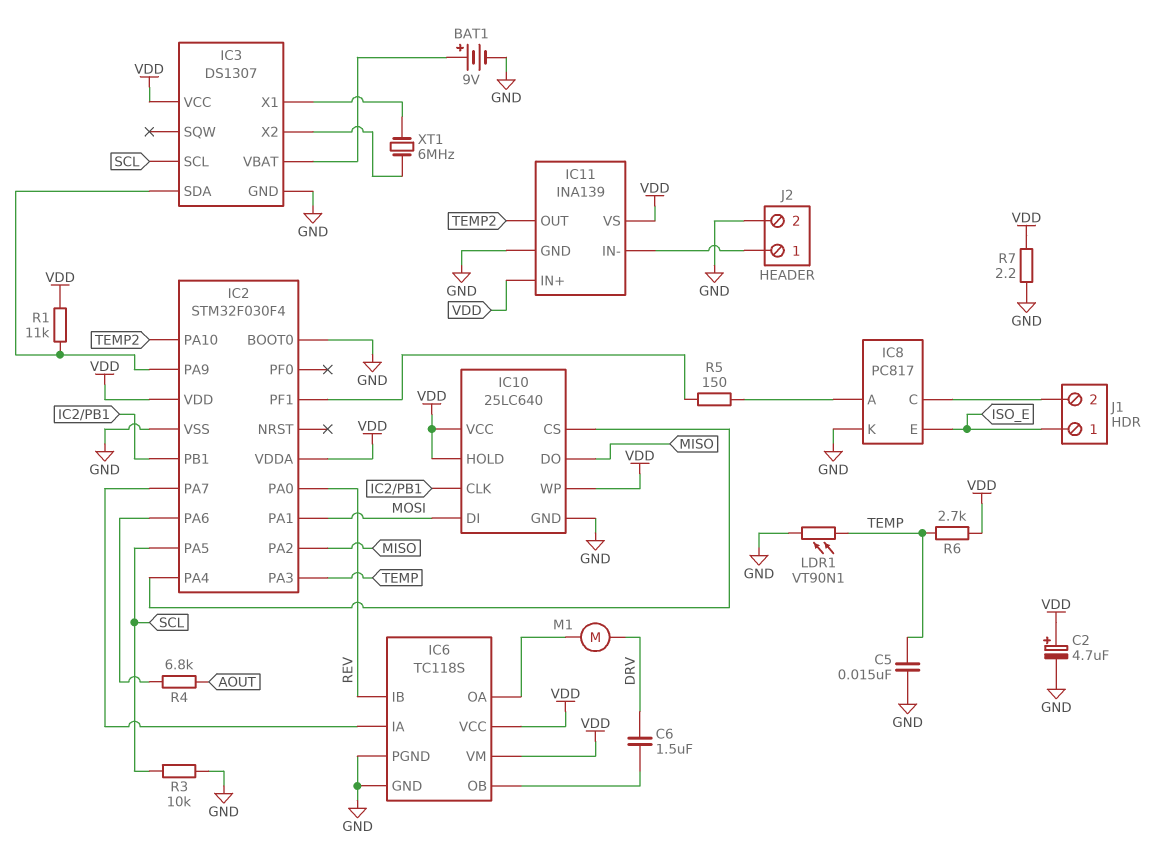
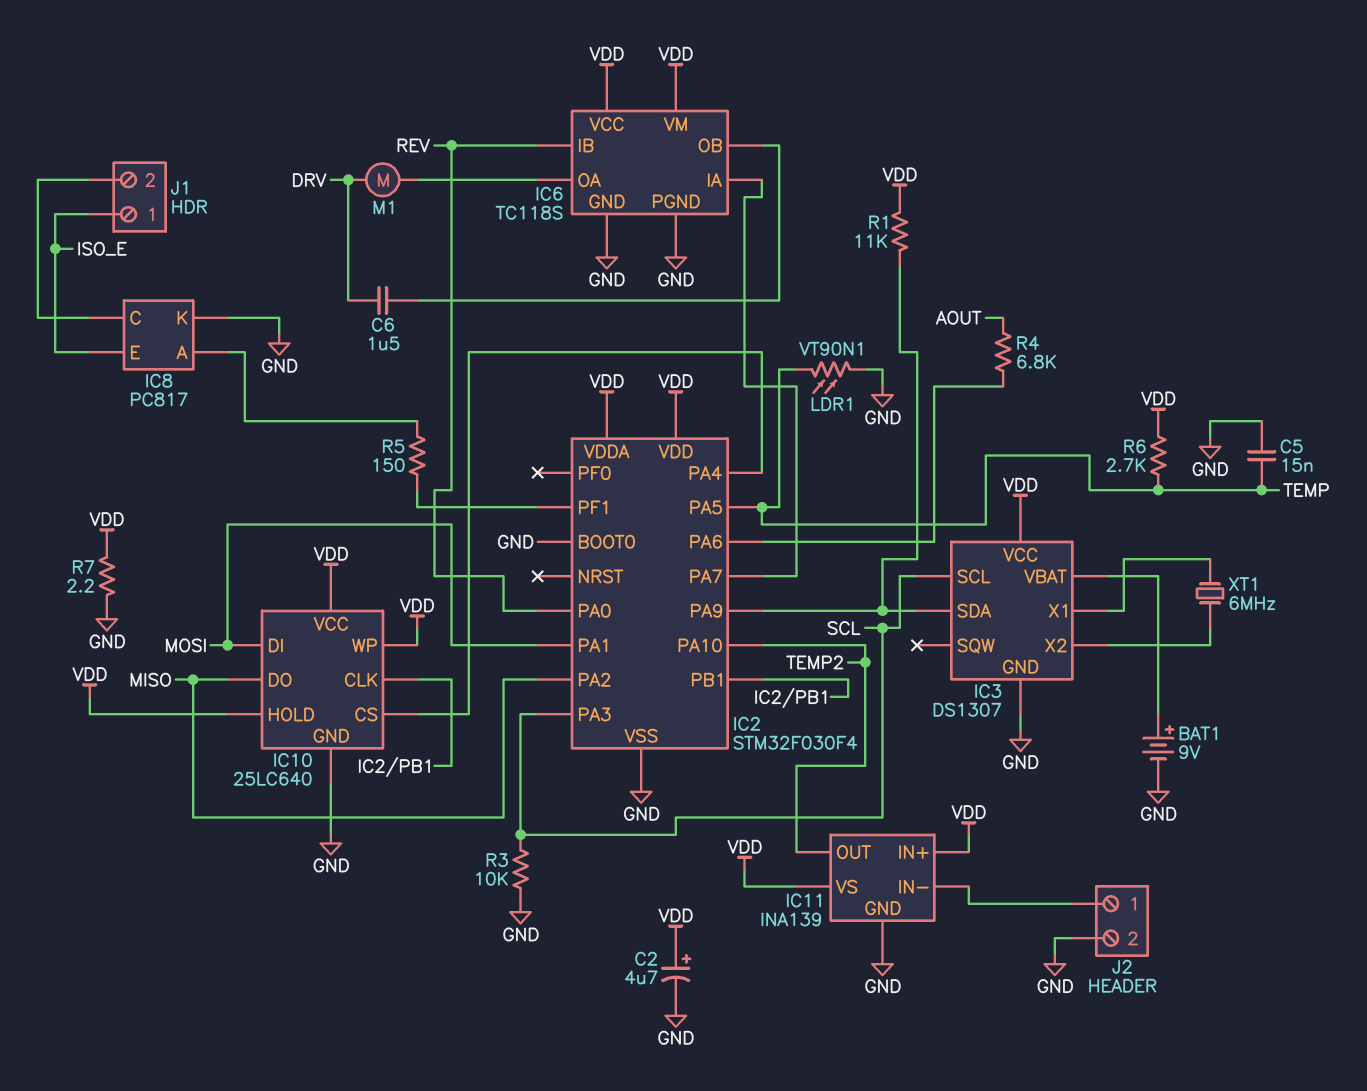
IC2 pin PA3: TEMP -> SCL
IC2 pin PA5: SCL -> TEMP

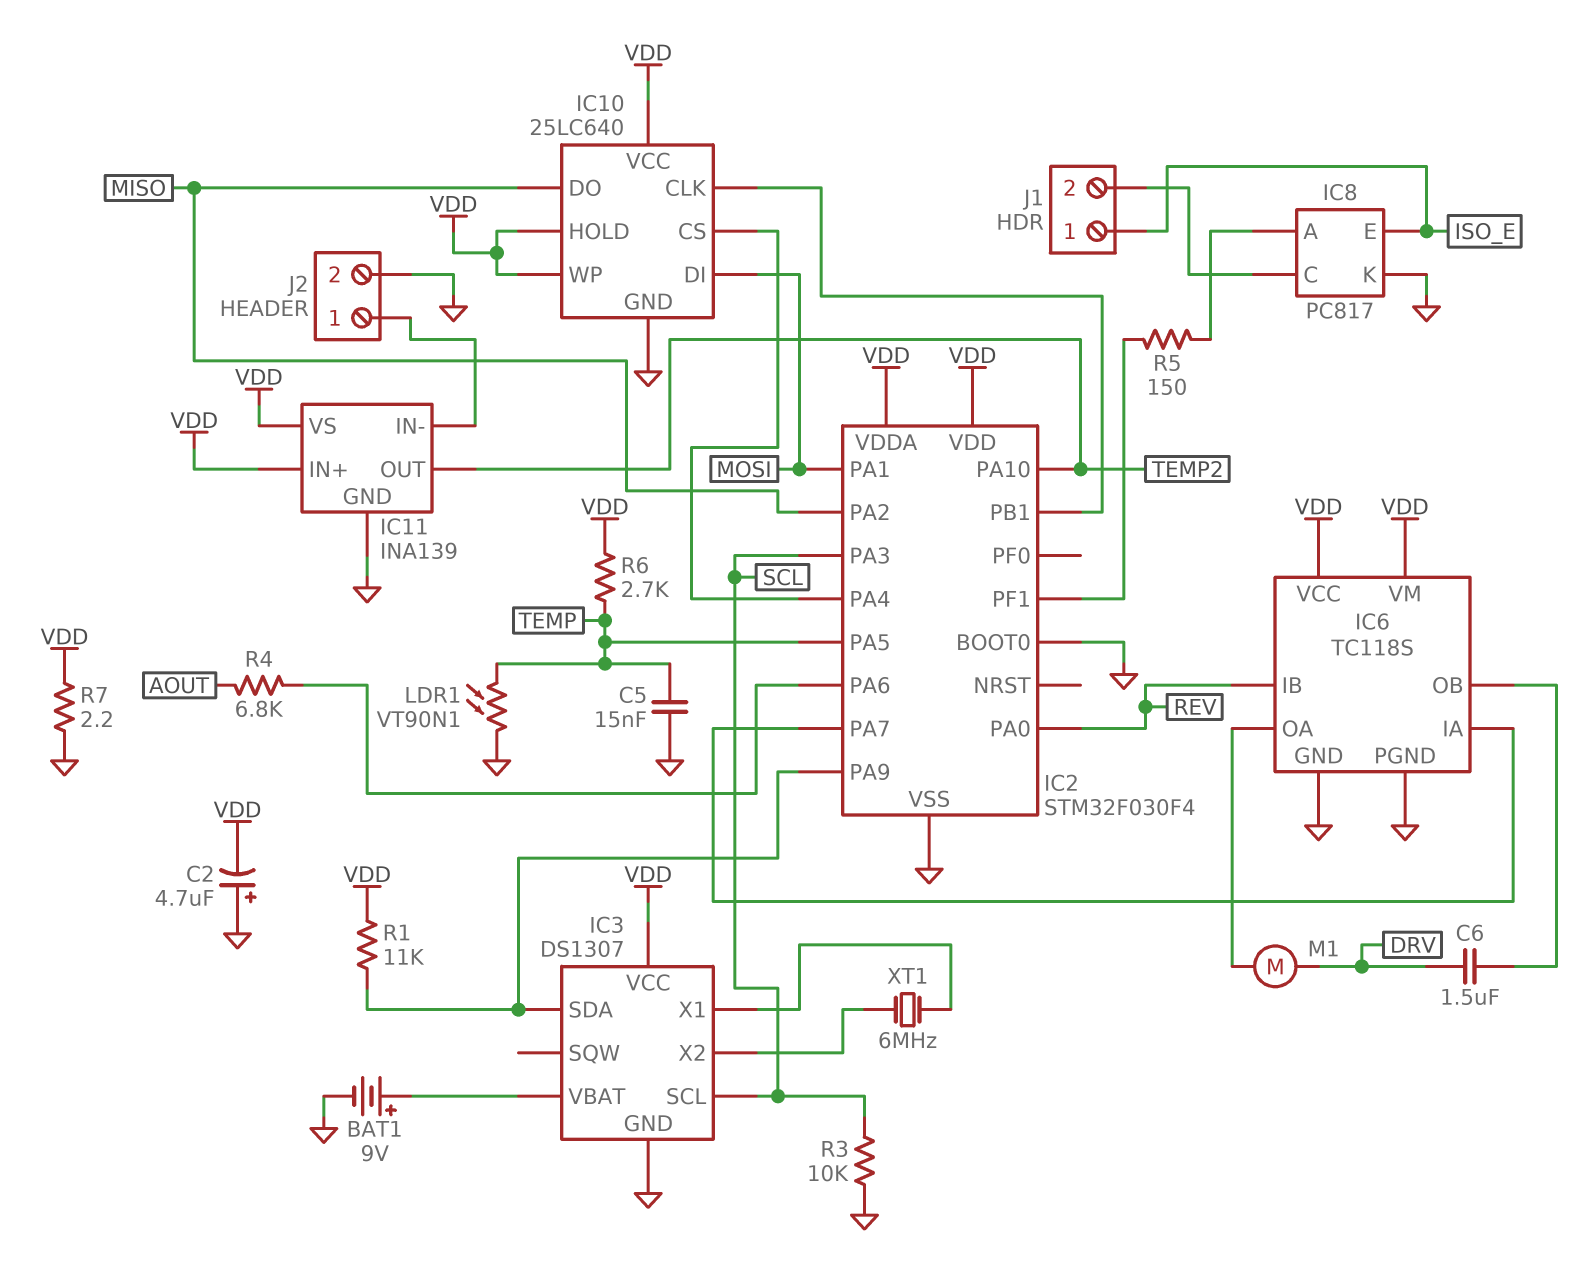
C2: 4.7uF (plus VDD, minus GND) -> 4.7uF (plus GND, minus VDD)

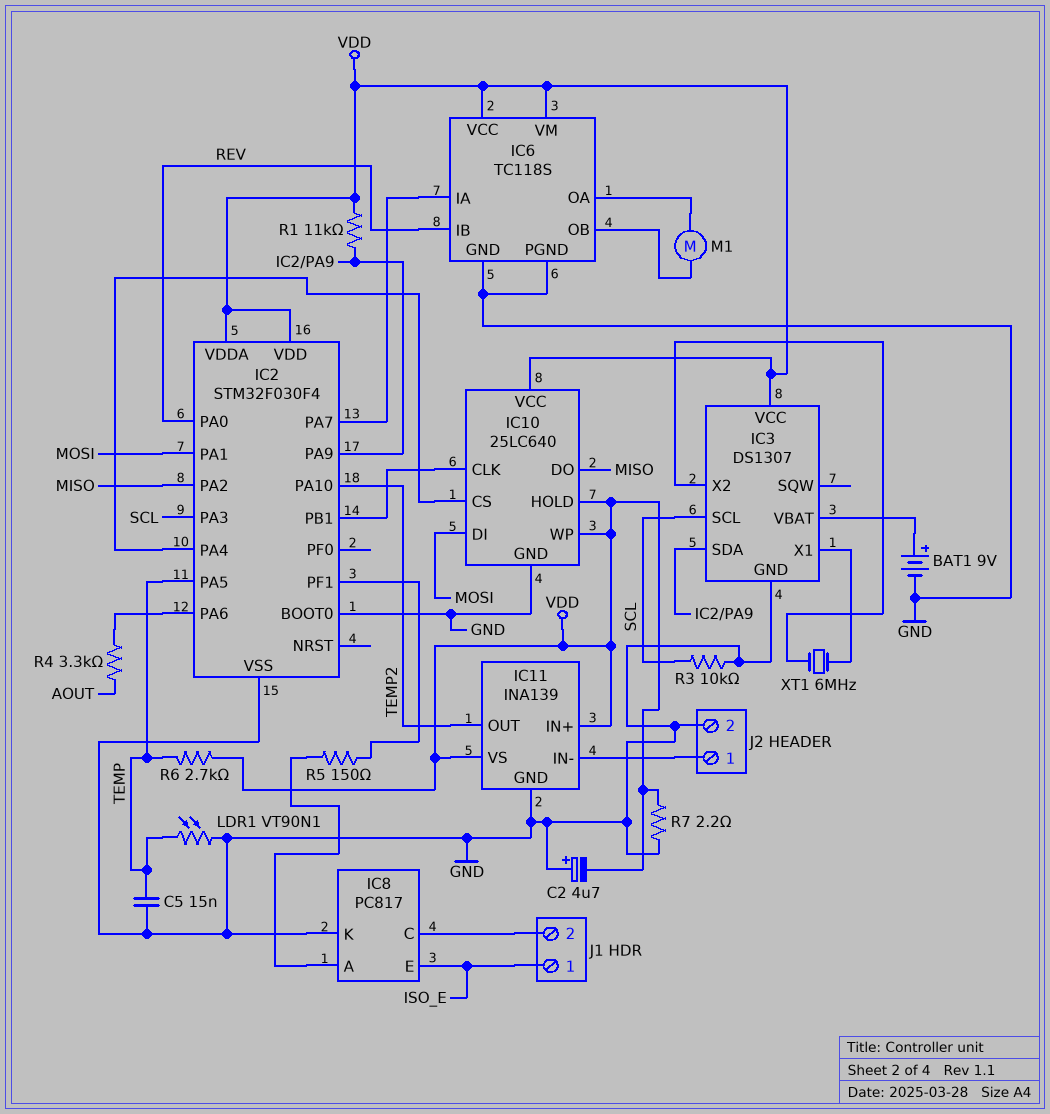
C6: 1.5uF (DRV, IC6/OB) -> none
M1: motor (DRV, IC6/OA) -> motor (IC6/OA, IC6/OB)
R4: 6.8k (AOUT, IC2/PA6) -> 3.3k (AOUT, IC2/PA6)

